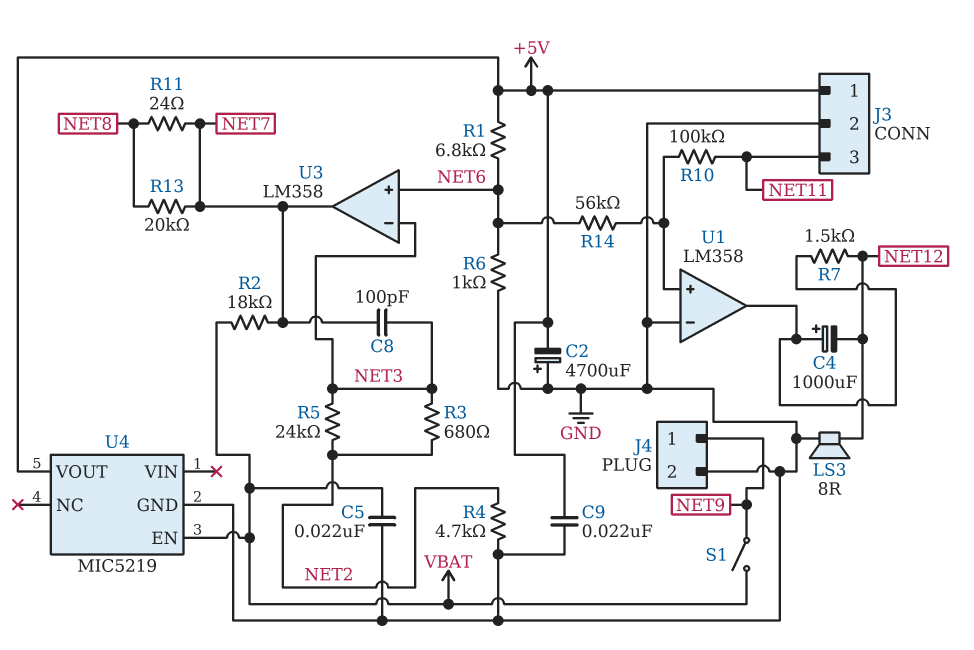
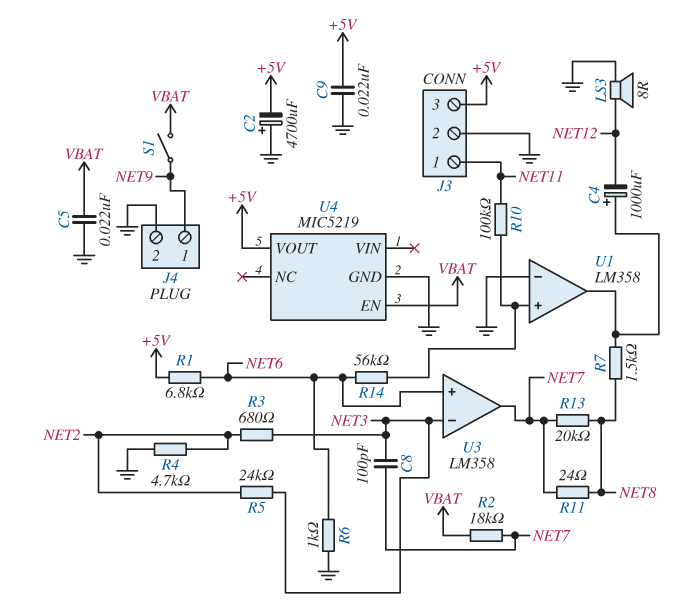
J3 pin 1: +5V -> NET11
J3 pin 3: NET11 -> +5V
R7: 1.5k (NET12, U1/out) -> 1.5k (NET8, U1/out)

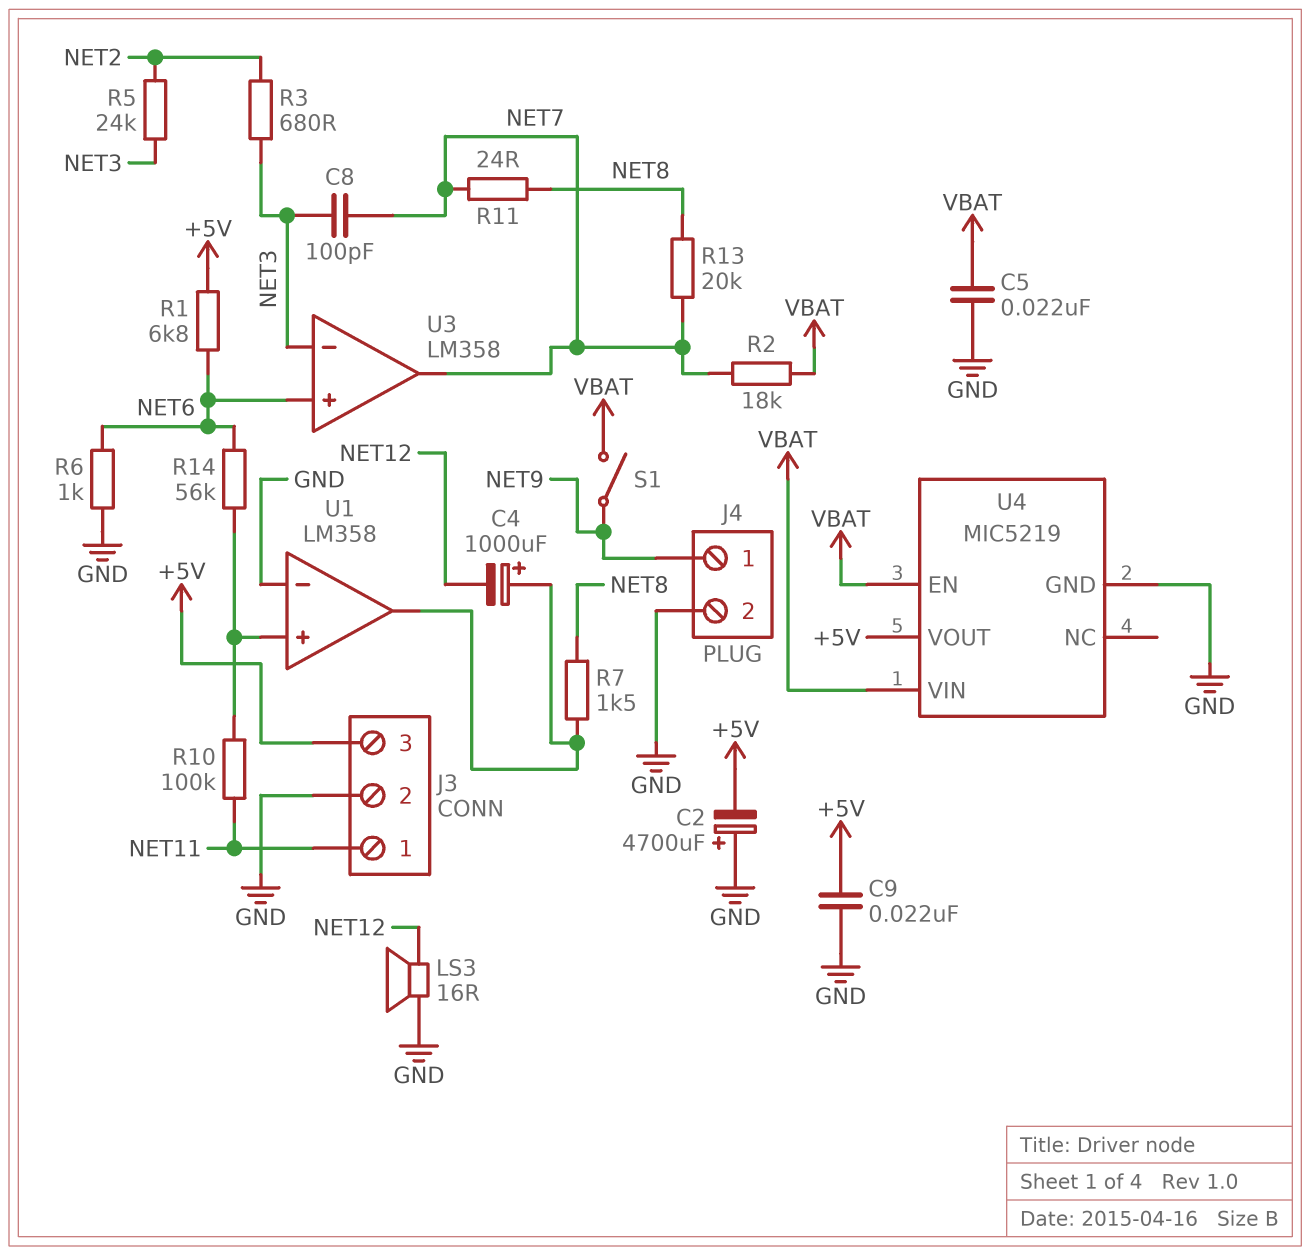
LS3: speaker 8R (GND, NET12) -> speaker 16R (GND, NET12)
R4: 4.7k (GND, NET2) -> none
U4 pin VIN: none -> VBAT

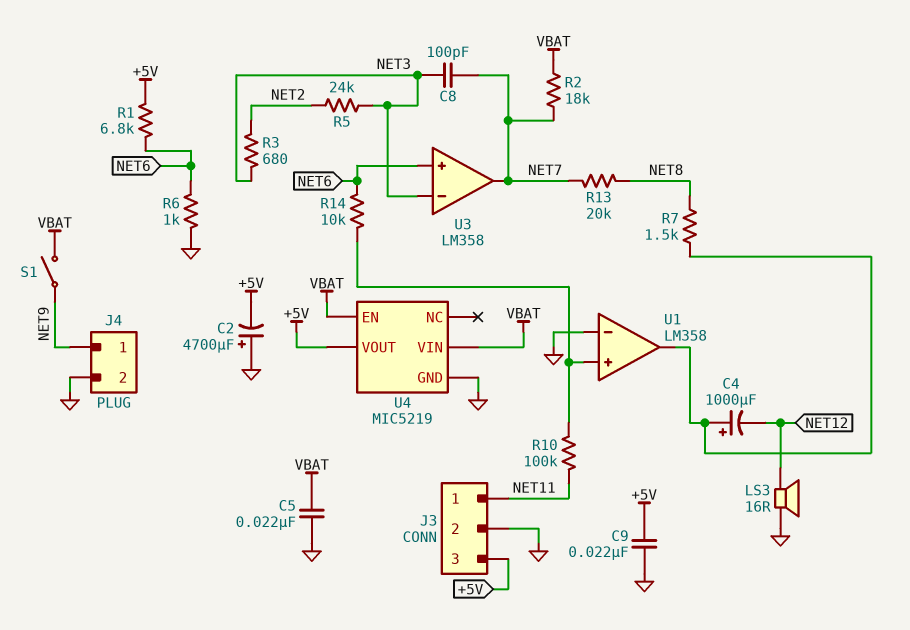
R11: 24 (NET7, NET8) -> none
R14: 56k (NET6, U1/in+) -> 10k (NET6, U1/in+)

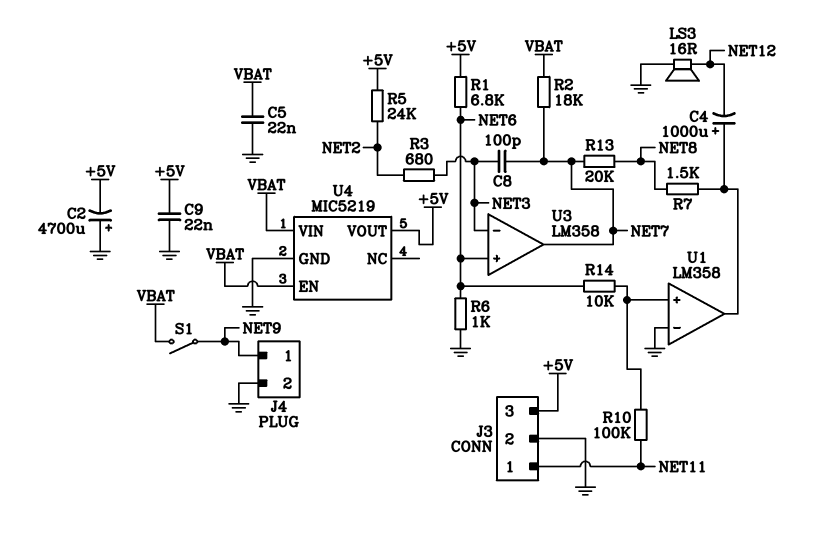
R5: 24k (NET2, NET3) -> 24k (+5V, NET2)

